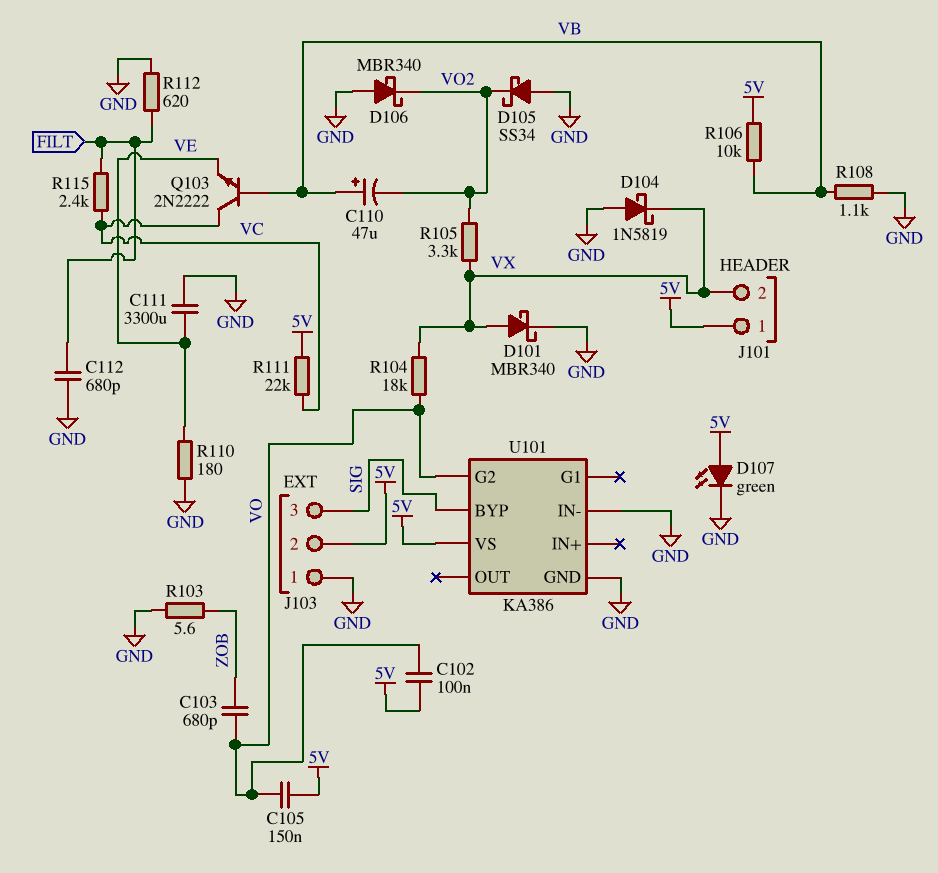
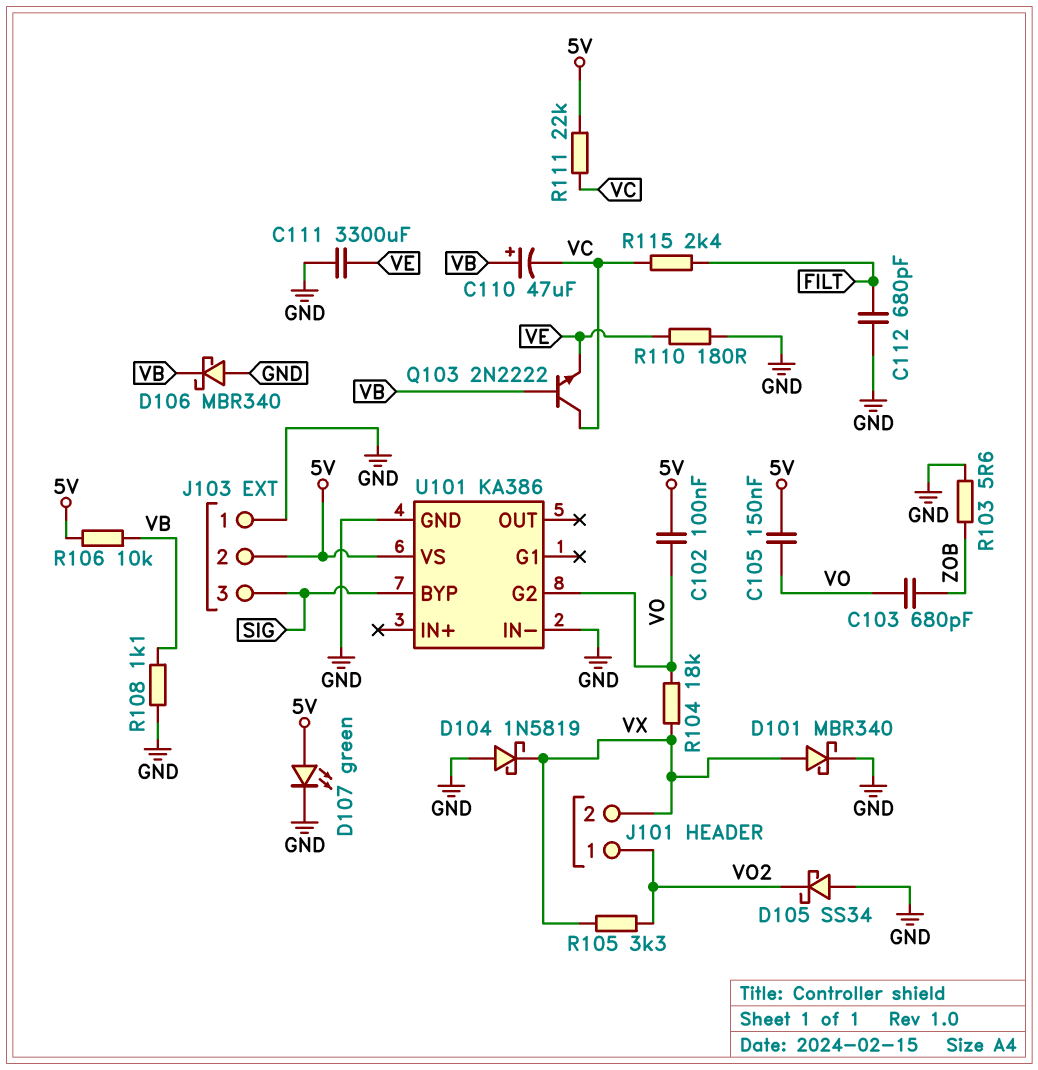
C110: 47uF (plus VB, minus VO2) -> 47uF (plus VB, minus VC)
D106: schottky MBR340 (A GND, K VO2) -> schottky MBR340 (A GND, K VB)
J101 pin 1: 5V -> VO2
R112: 620 (FILT, GND) -> none

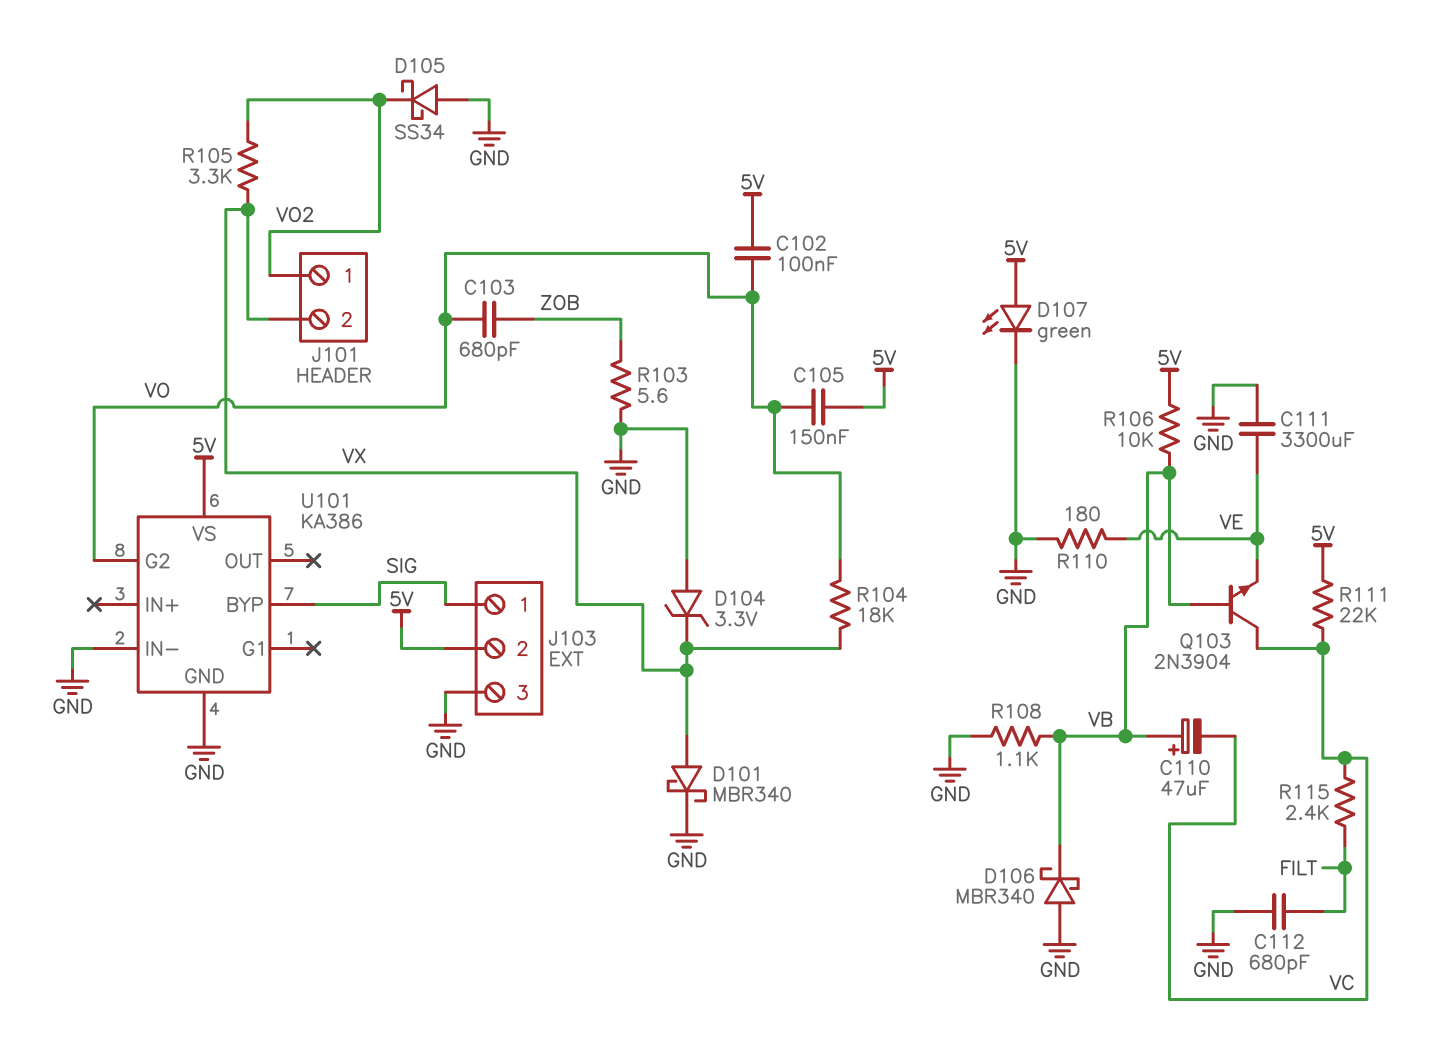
D104: schottky 1N5819 (A GND, K VX) -> zener 3.3V (A GND, K VX)
J103 pin 1: GND -> SIG
J103 pin 3: SIG -> GND
Q103: NPN 2N2222 (B VB, C VC, E VE) -> NPN 2N3904 (B VB, C VC, E VE)

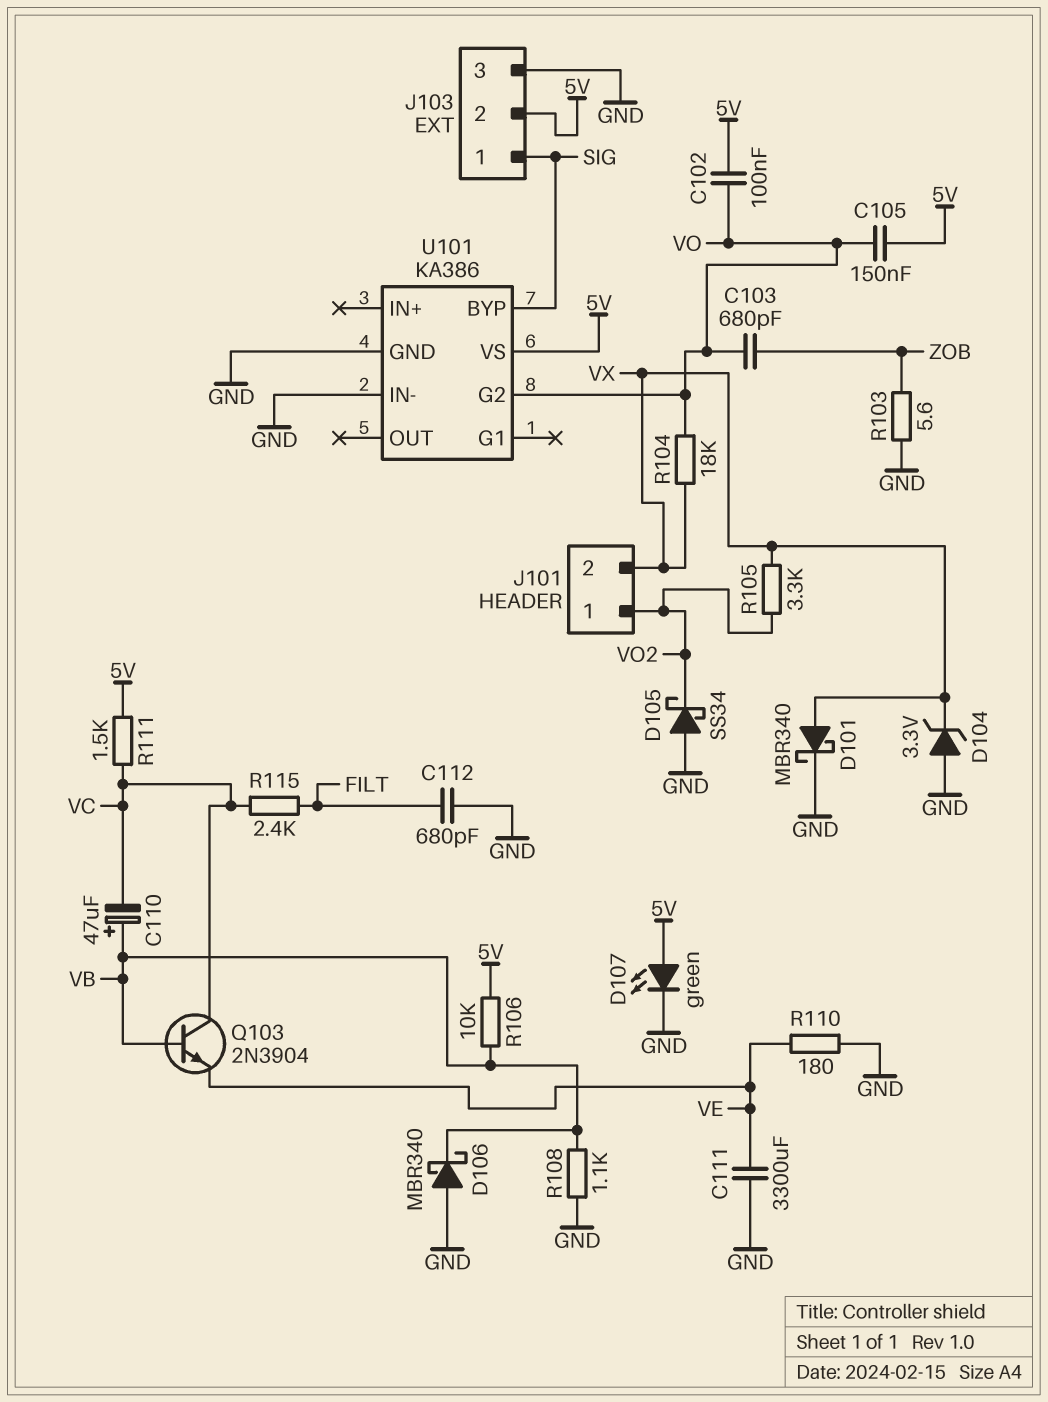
R111: 22k (5V, VC) -> 1.5k (5V, VC)

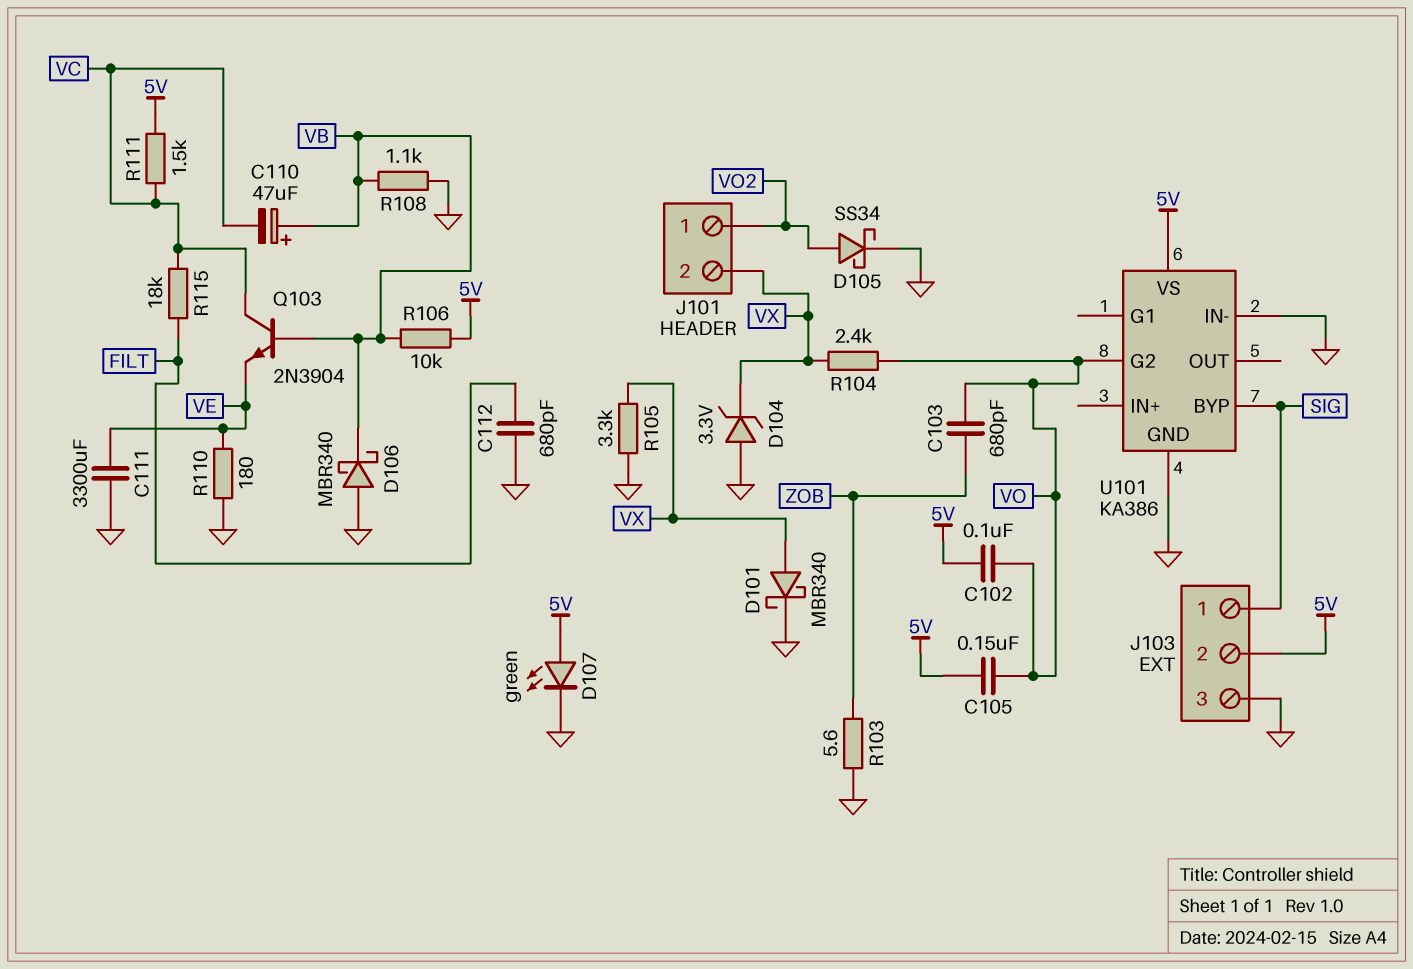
D105: schottky SS34 (A GND, K VO2) -> schottky SS34 (A VO2, K GND)
R104: 18k (VO, VX) -> 2.4k (VO, VX)
R105: 3.3k (VO2, VX) -> 3.3k (GND, VX)
R115: 2.4k (FILT, VC) -> 18k (FILT, VC)

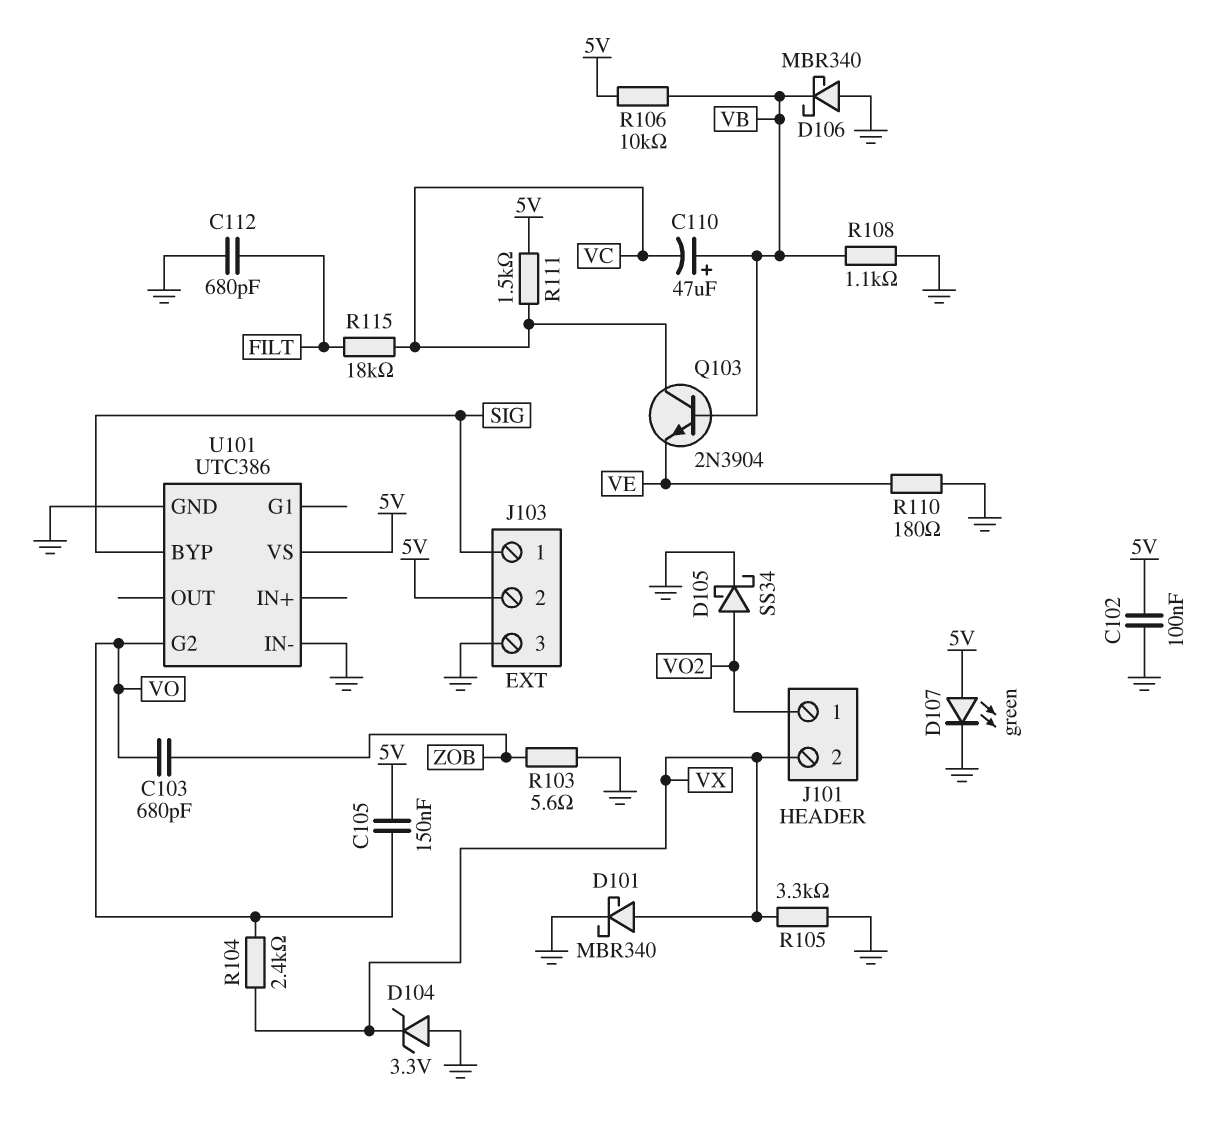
C102: 100nF (5V, VO) -> 100nF (5V, GND)
C111: 3300uF (GND, VE) -> none
U101: KA386 -> UTC386

